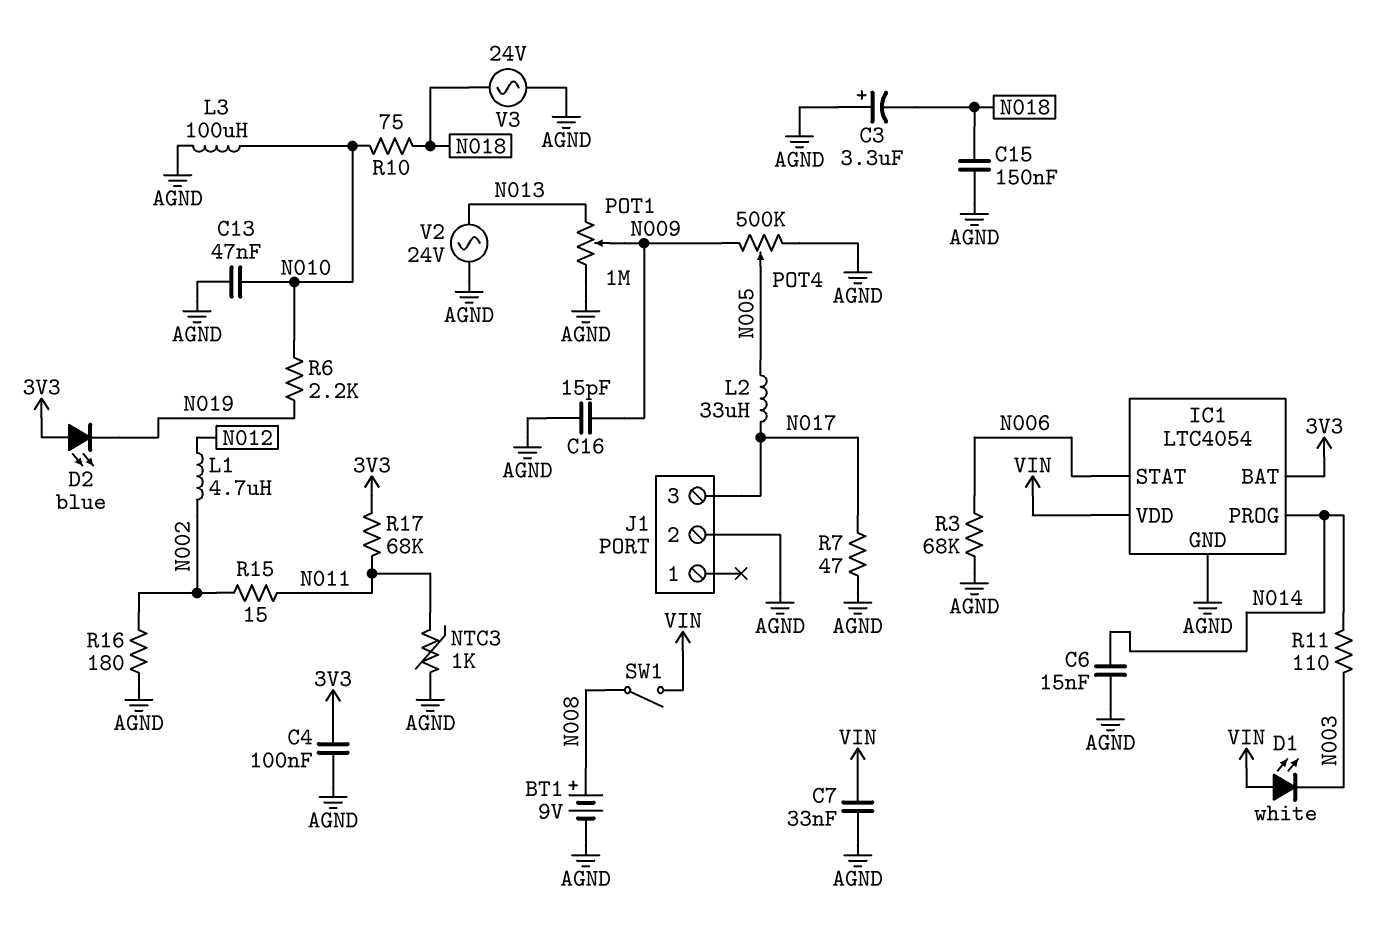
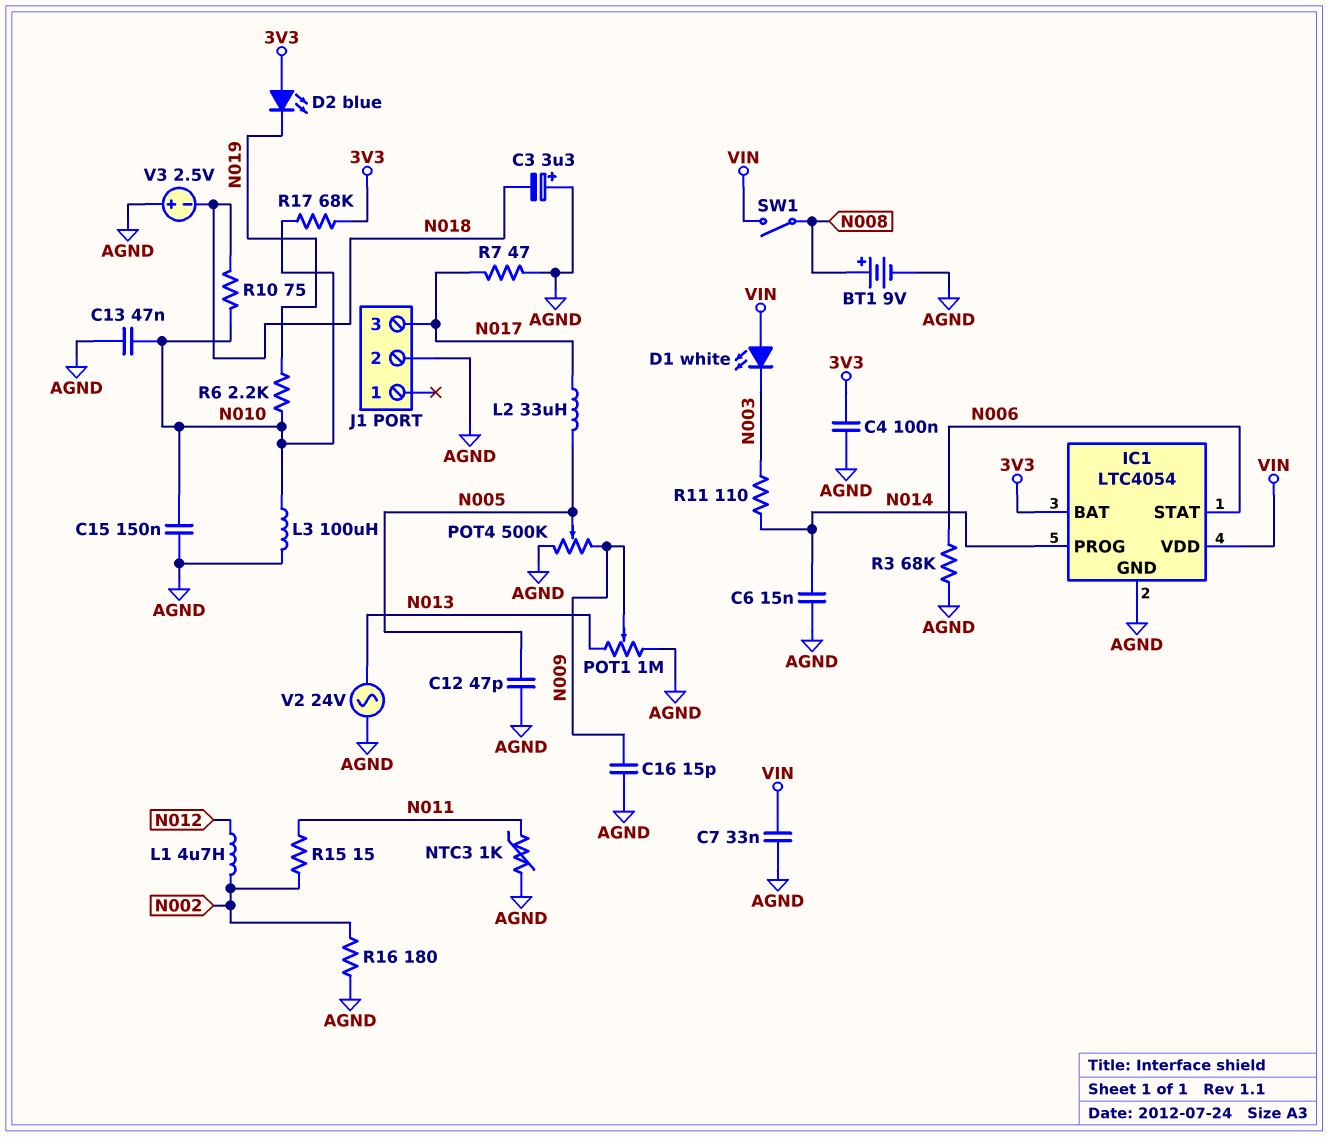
C12: none -> 47pF (AGND, N005)
C15: 150nF (AGND, N018) -> 150nF (AGND, N010)
R17: 68k (3V3, N011) -> 68k (3V3, N010)
V3: AC 24V (AGND, N018) -> 2.5V (plus AGND, minus N018)

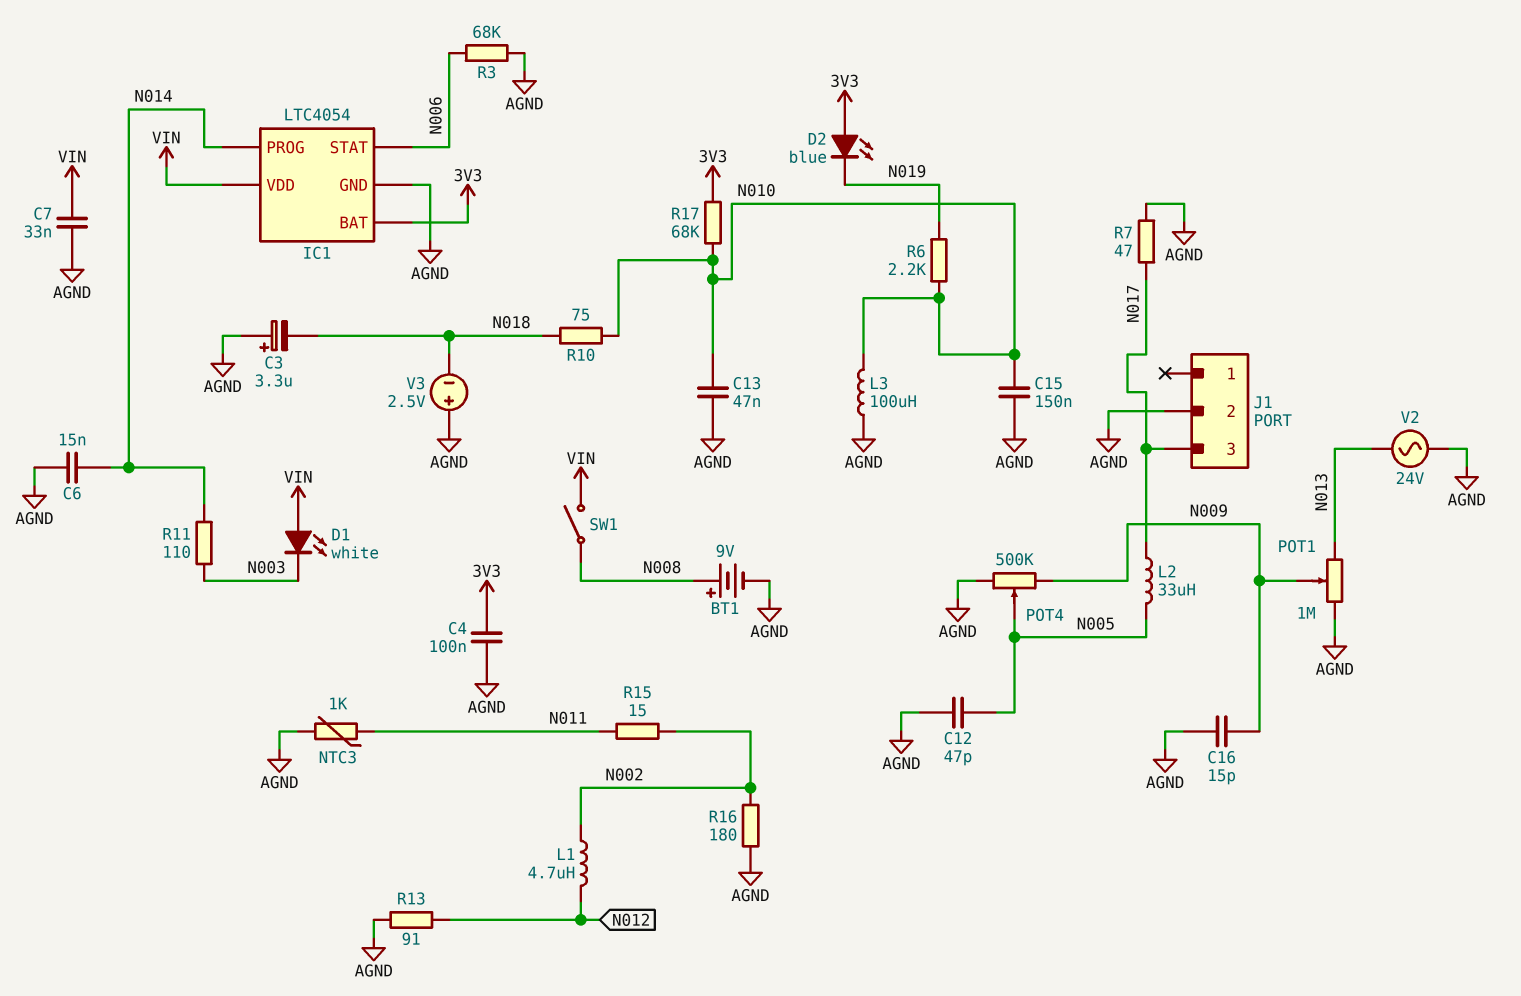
R13: none -> 91 (AGND, N012)

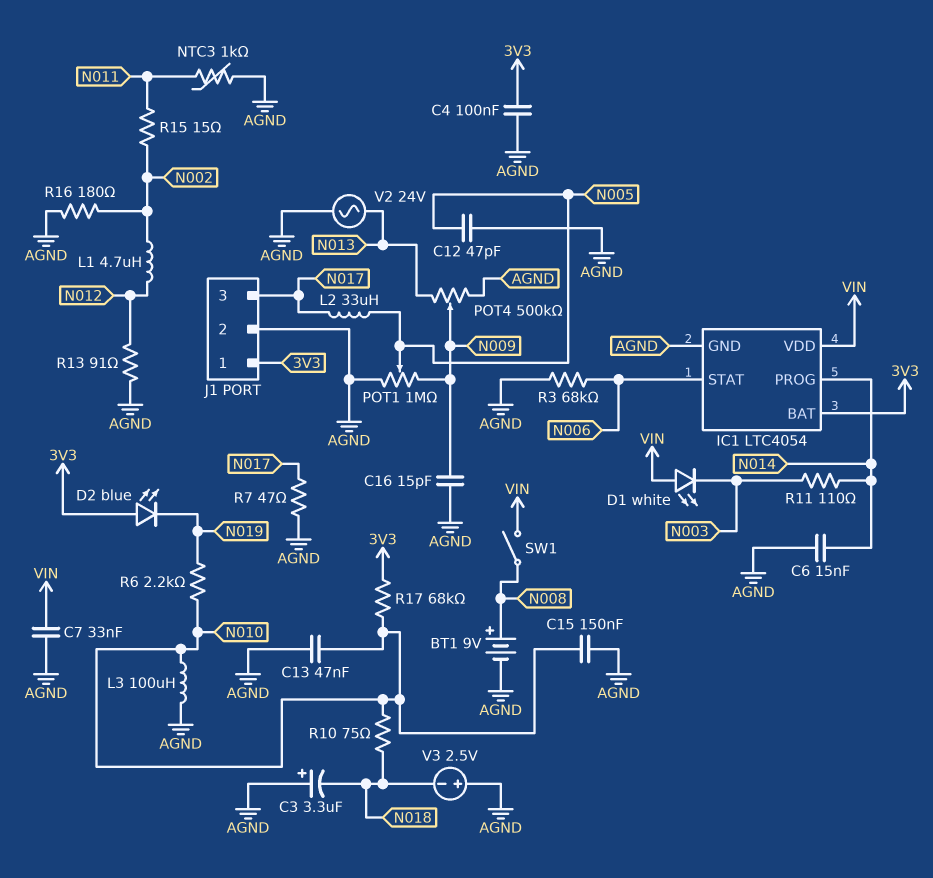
J1 pin 1: none -> 3V3
POT1: 1M (AGND, N013, wiper N009) -> 1M (AGND, N009, wiper N005)
POT4: 500k (AGND, N009, wiper N005) -> 500k (AGND, N013, wiper N009)

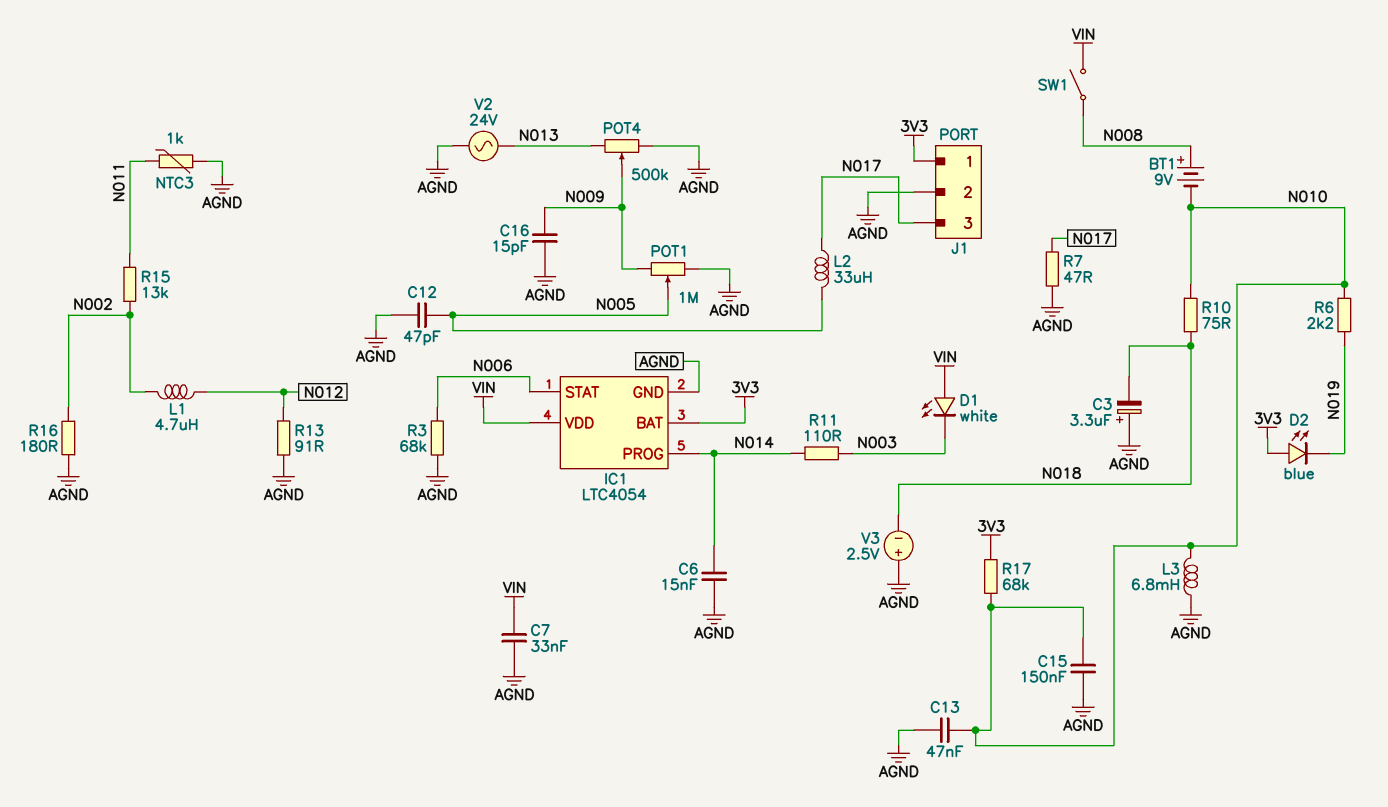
BT1: 9V (plus N008, minus AGND) -> 9V (plus N008, minus N010)
C4: 100nF (3V3, AGND) -> none
L3: 100uH (AGND, N010) -> 6.8mH (AGND, N010)
R15: 15 (N002, N011) -> 13k (N002, N011)

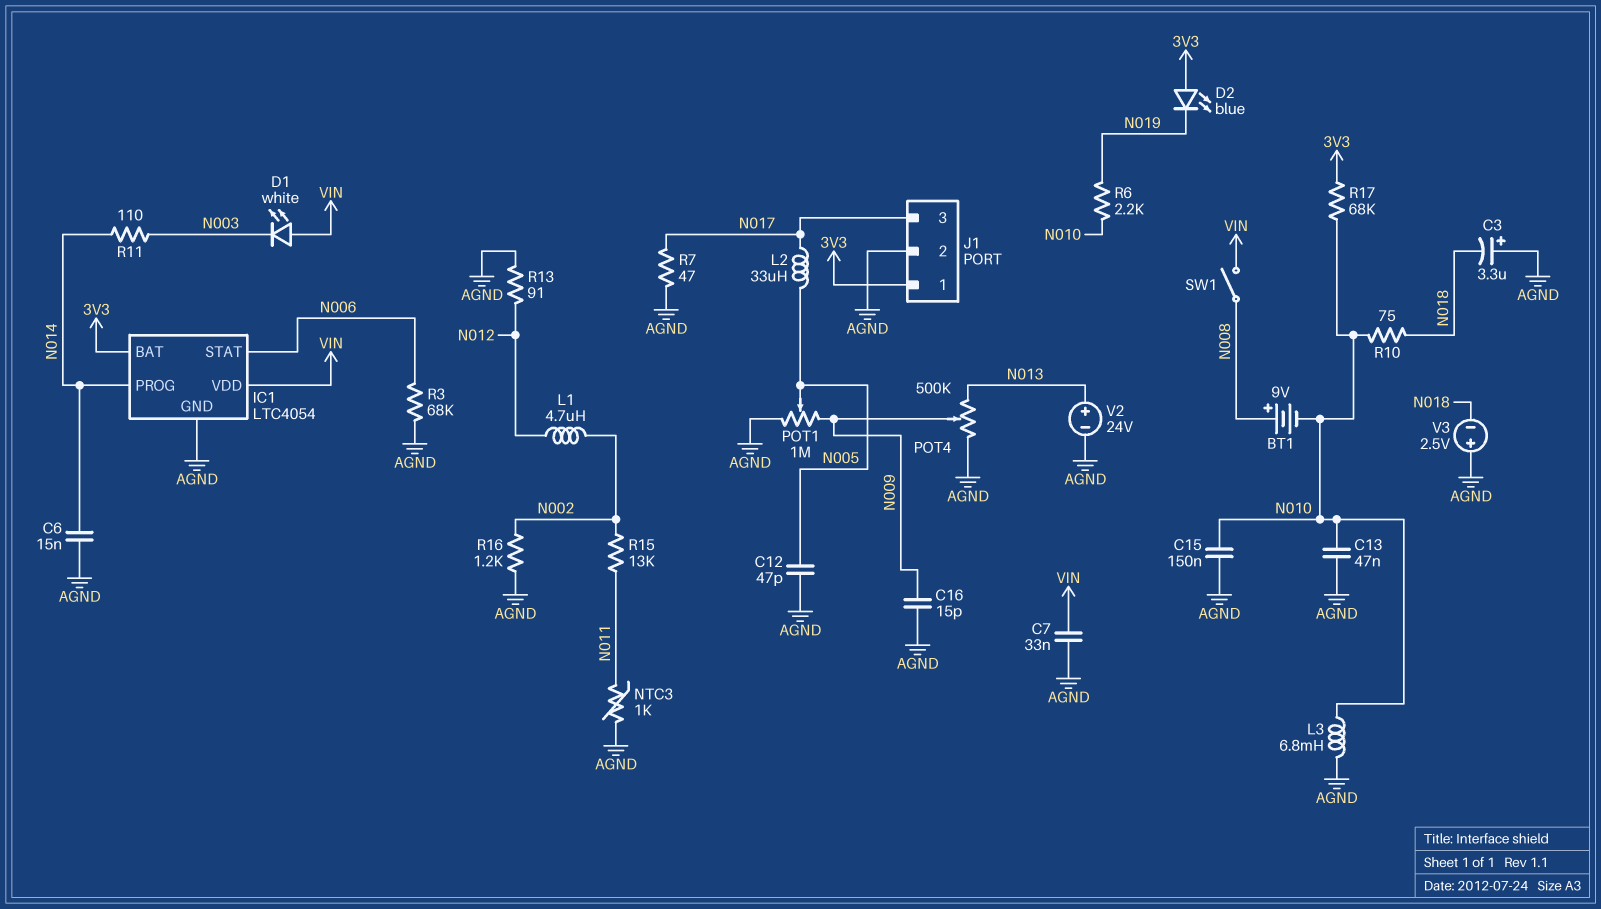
R16: 180 (AGND, N002) -> 1.2k (AGND, N002)
V2: AC 24V (AGND, N013) -> 24V (plus N013, minus AGND)

